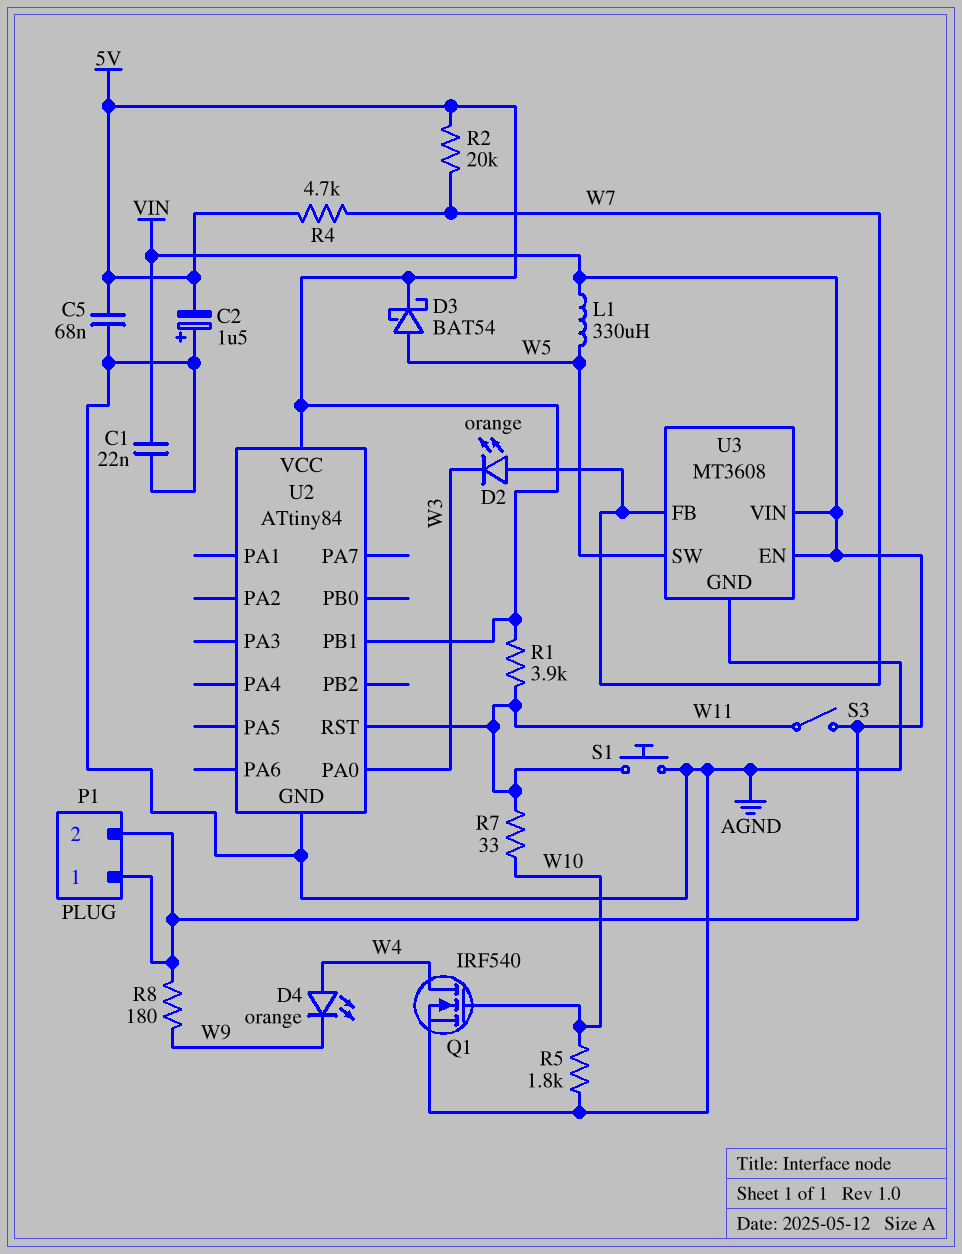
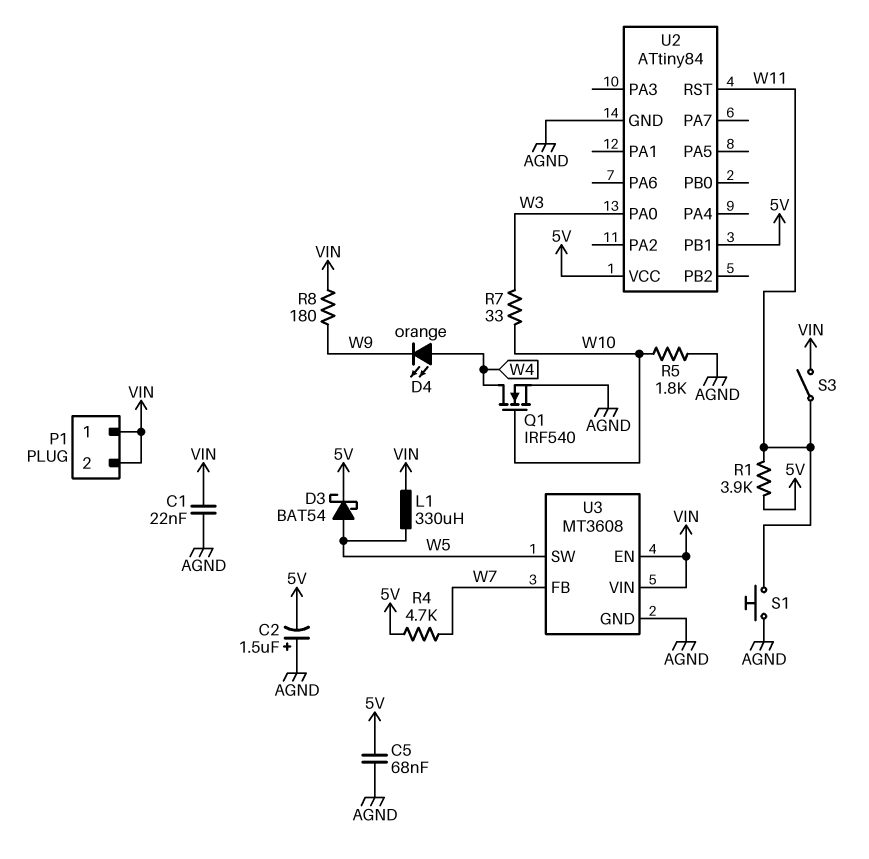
D2: LED orange (A W7, K W3) -> none
R2: 20k (5V, W7) -> none
R7: 33 (W10, W11) -> 33 (W3, W10)

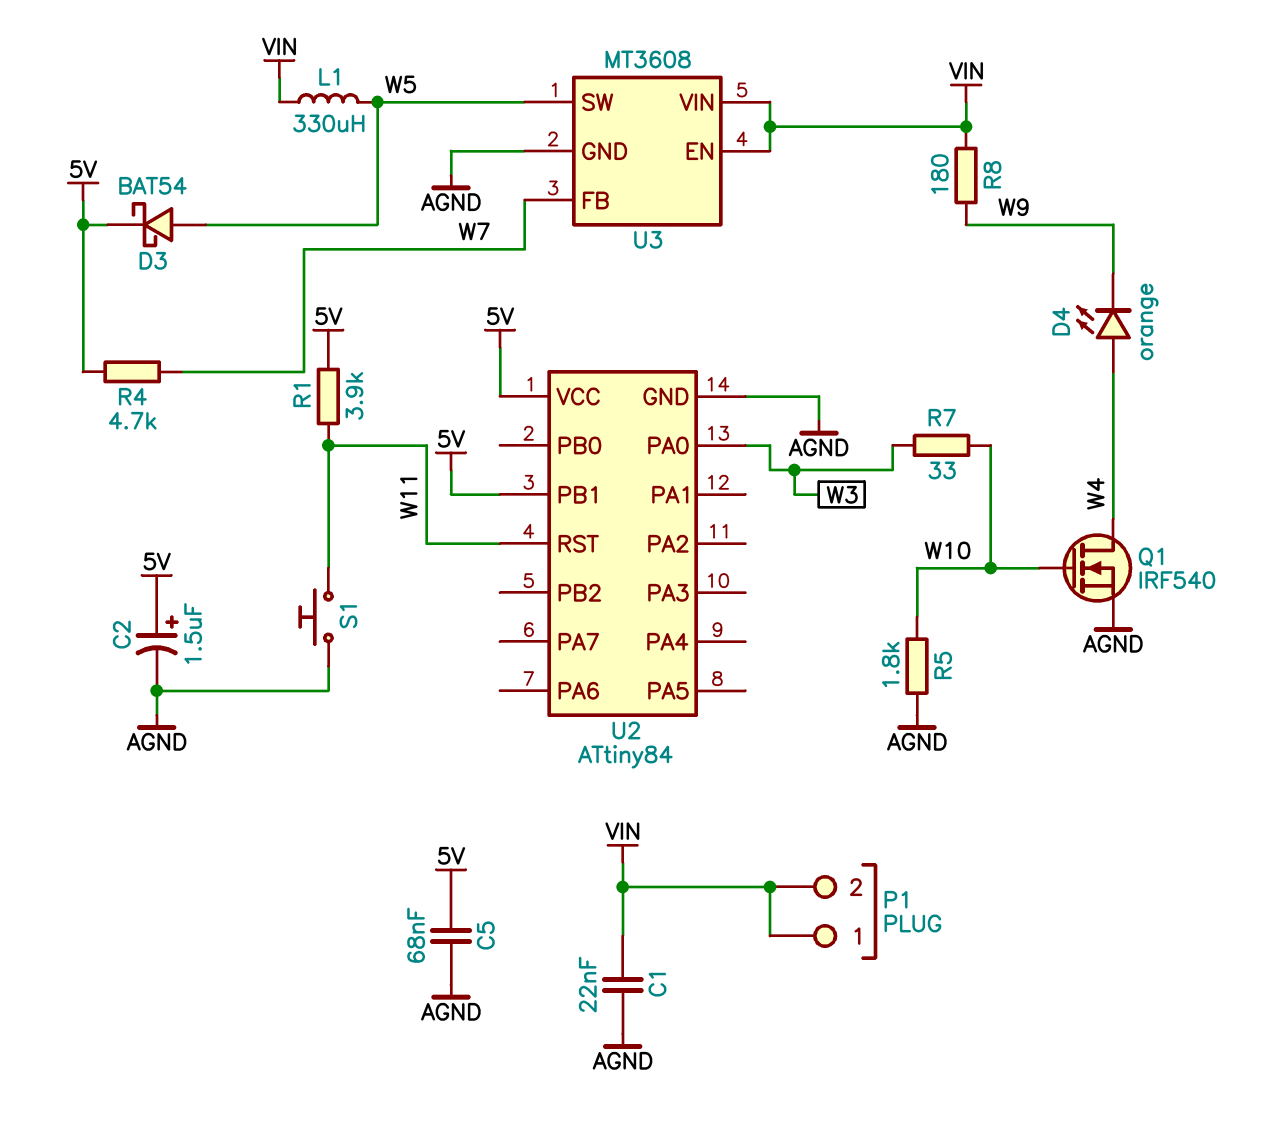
C2: 1.5uF (plus AGND, minus 5V) -> 1.5uF (plus 5V, minus AGND)
S3: switch (VIN, W11) -> none

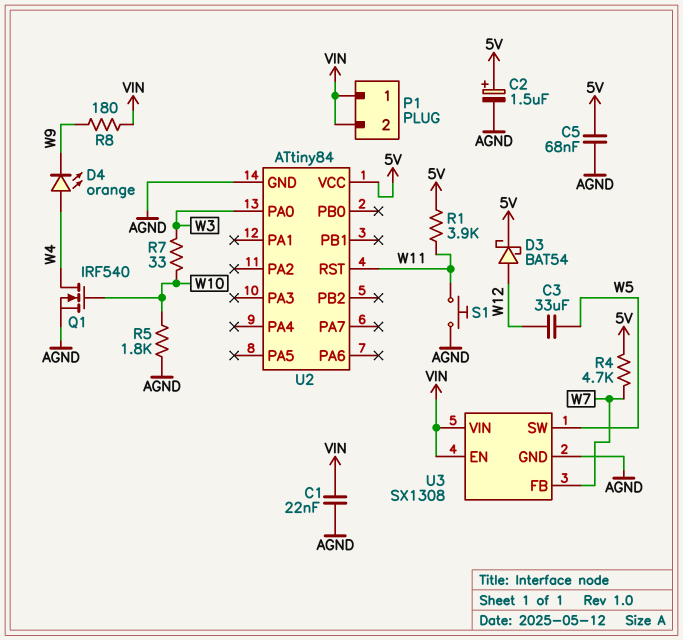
C3: none -> 33uF (W5, W12)
D3: schottky BAT54 (A W5, K 5V) -> schottky BAT54 (A W12, K 5V)
L1: 330uH (VIN, W5) -> none
U2 pin PB1: 5V -> none
U3: MT3608 -> SX1308

